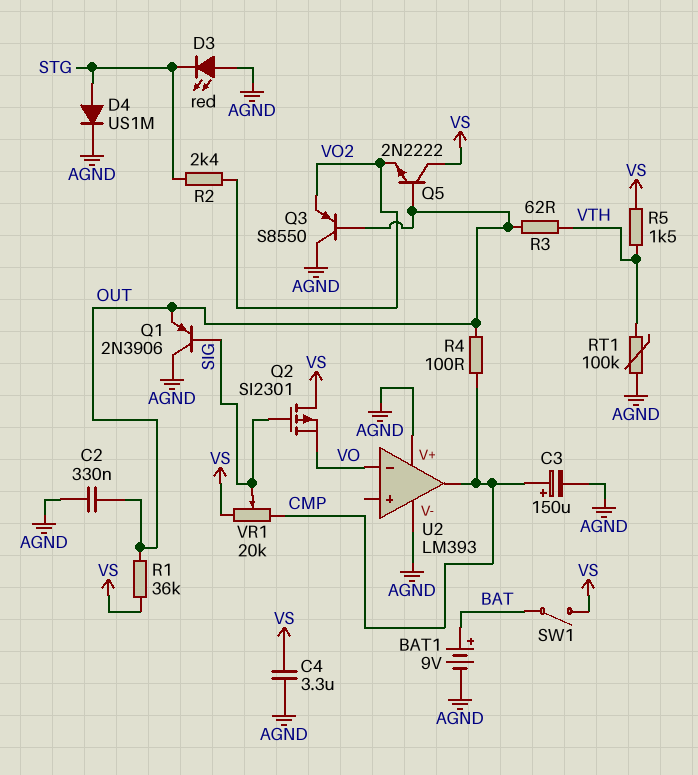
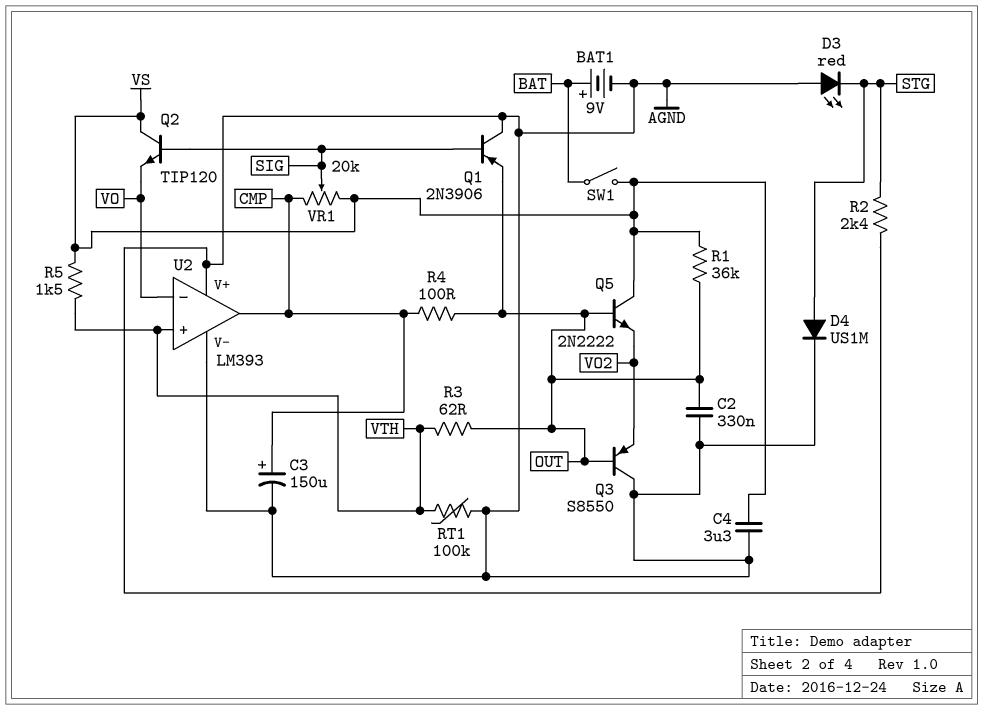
Q2: PMOS SI2301 (G SIG, D VS, S VO) -> NPN TIP120 (B SIG, C VS, E VO)
R2: 2.4k (STG, VO2) -> 2.4k (AGND, STG)
U2 pin in+: none -> VTH

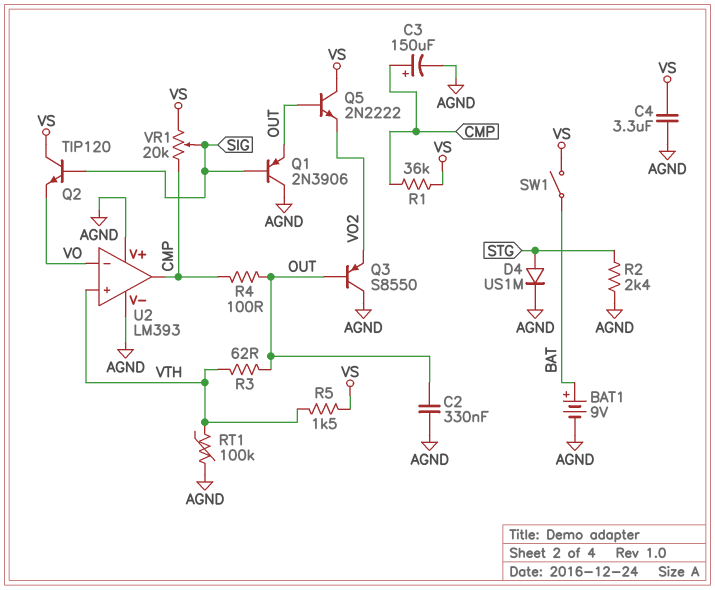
D3: LED red (A AGND, K STG) -> none
R1: 36k (OUT, VS) -> 36k (CMP, VS)

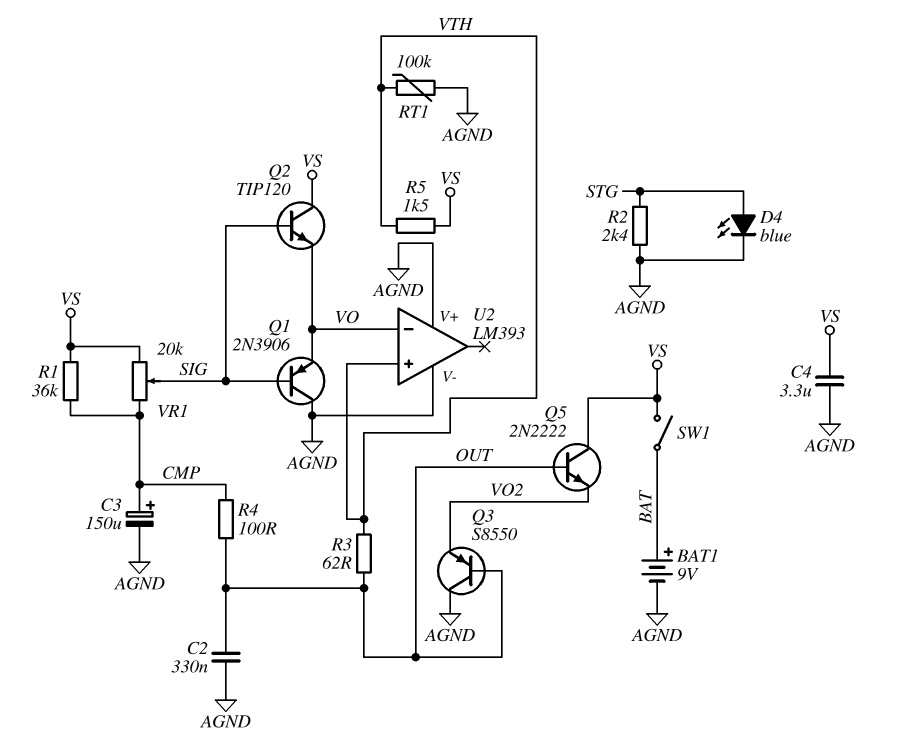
D4: diode US1M (A STG, K AGND) -> LED blue (A STG, K AGND)
Q1: PNP 2N3906 (B SIG, C AGND, E OUT) -> PNP 2N3906 (B SIG, C AGND, E VO)
U2 pin out: CMP -> none

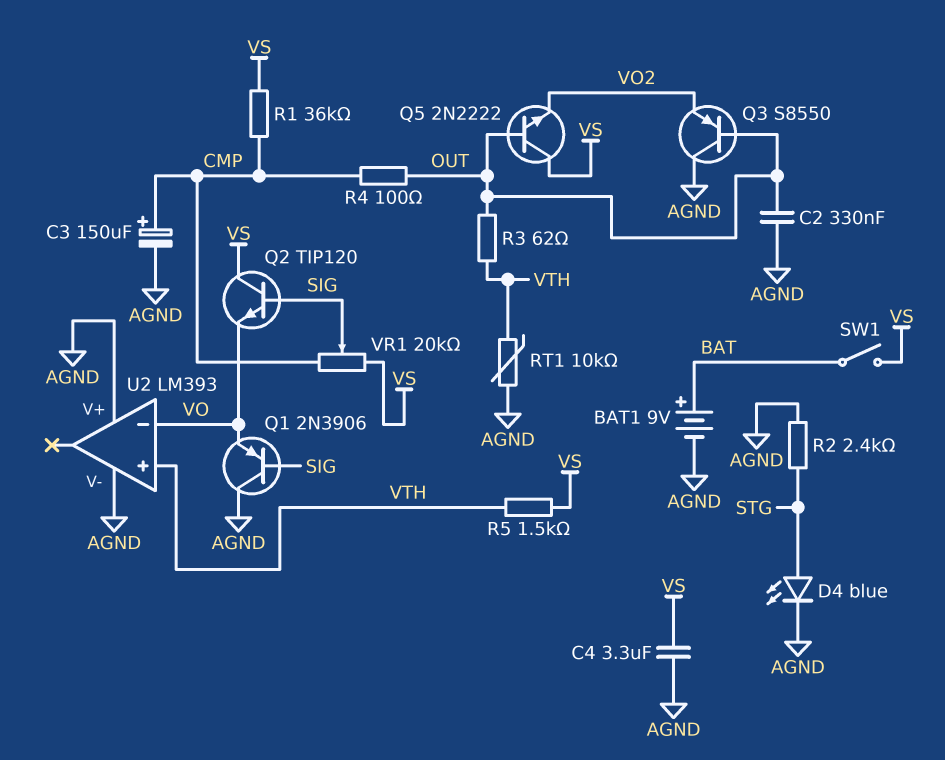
RT1: 100k (AGND, VTH) -> 10k (AGND, VTH)

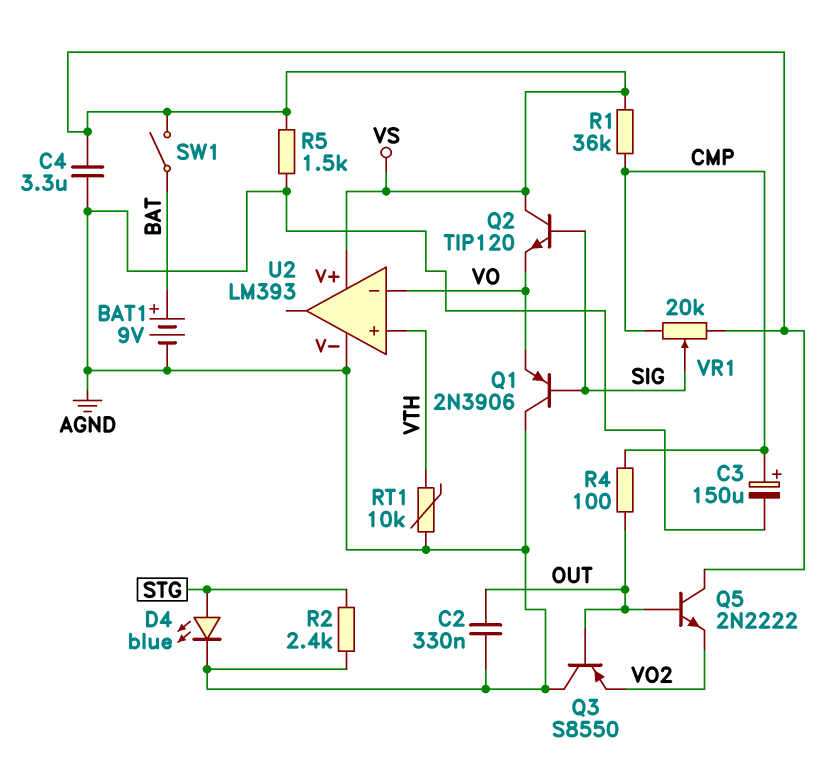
R3: 62 (OUT, VTH) -> none
R5: 1.5k (VS, VTH) -> 1.5k (AGND, VS)
U2 pin V+: AGND -> VS

